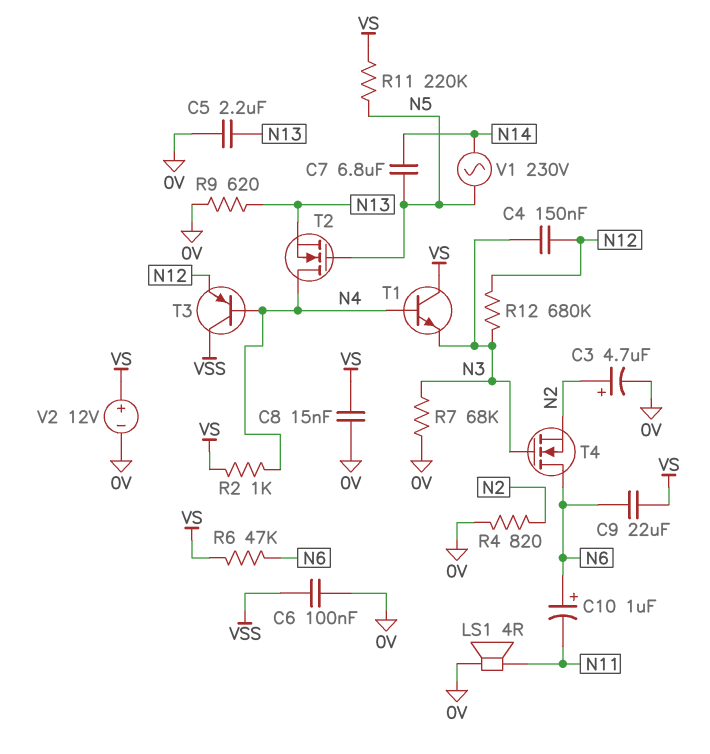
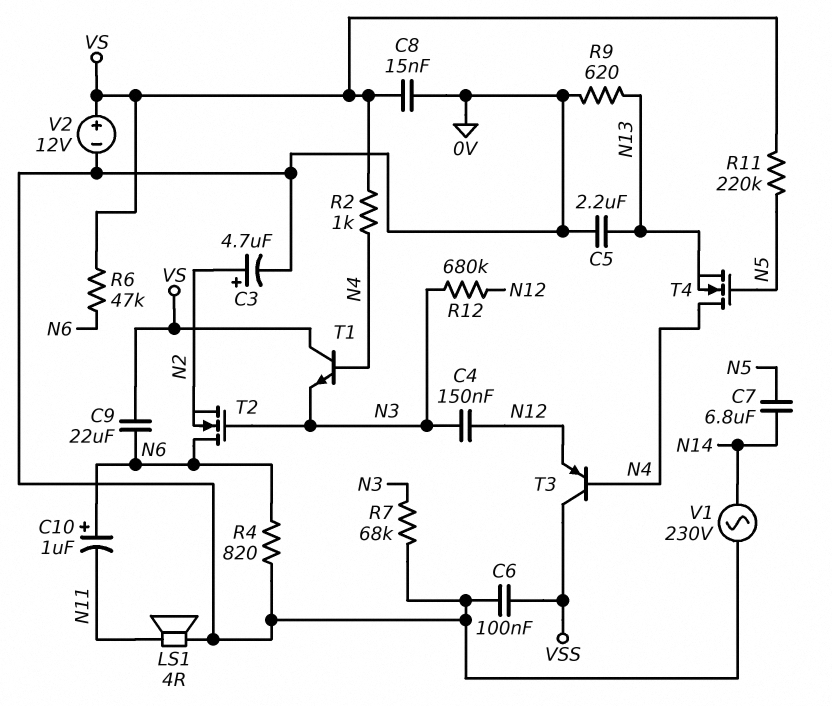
R4: 820 (0V, N2) -> 820 (0V, N6)
T2: NMOS (G N5, D N4, S N13) -> NMOS (G N3, D N6, S N2)
T4: NMOS (G N3, D N6, S N2) -> NMOS (G N5, D N4, S N13)
V1: AC 230V (N5, N14) -> AC 230V (0V, N14)

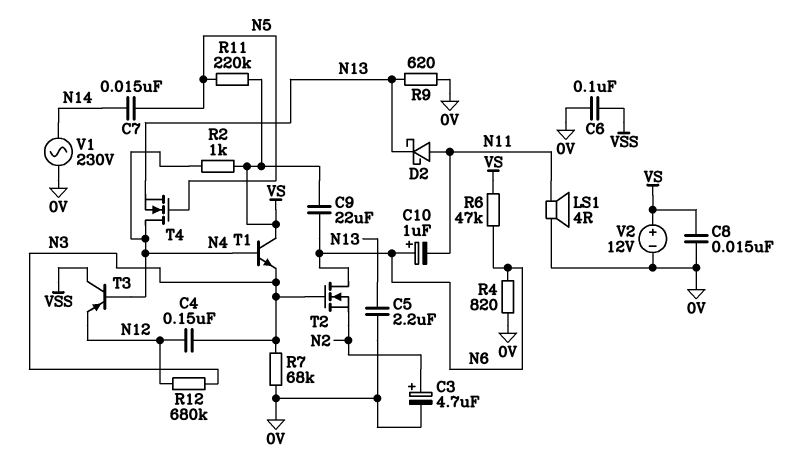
C7: 6.8uF (N5, N14) -> 15nF (N5, N14)
D2: none -> schottky (A N11, K N13)

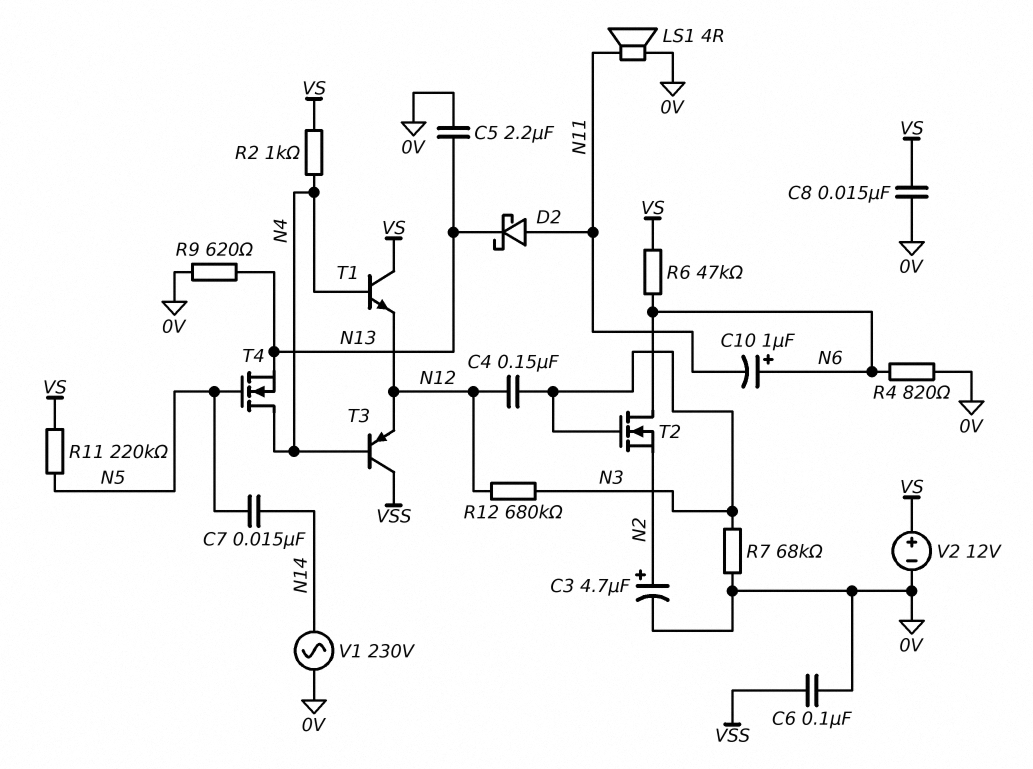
C9: 22uF (N6, VS) -> none
T1: NPN (B N4, C VS, E N3) -> NPN (B N4, C VS, E N12)

